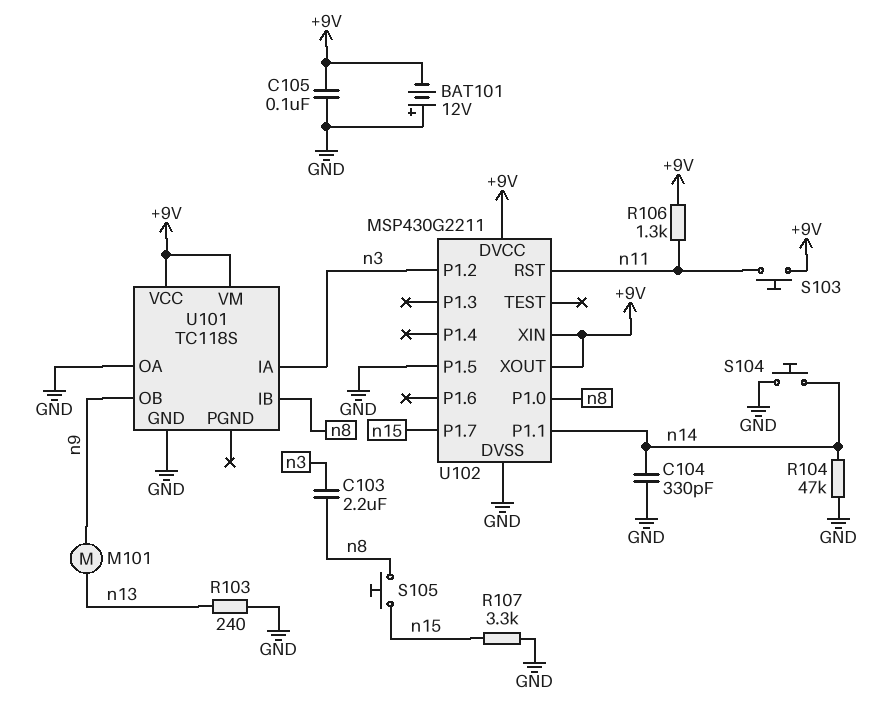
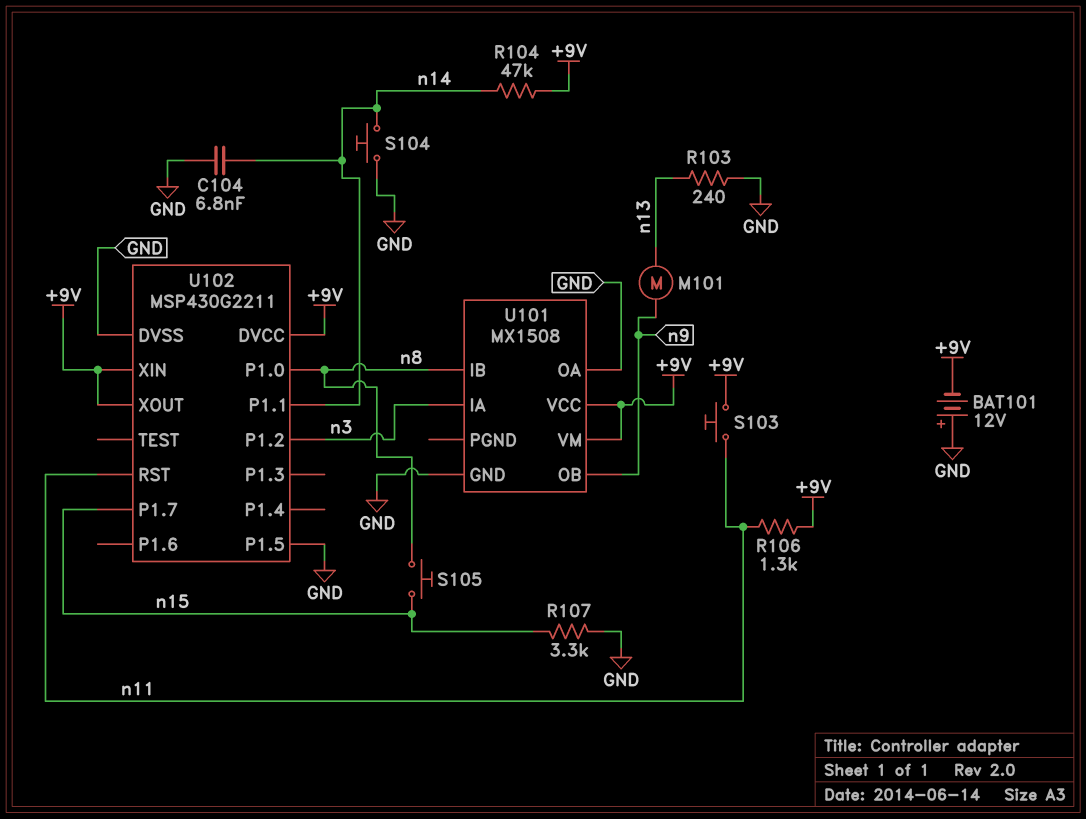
C103: 2.2uF (n3, n8) -> none
C104: 330pF (GND, n14) -> 6.8nF (GND, n14)
C105: 100nF (+9V, GND) -> none
R104: 47k (GND, n14) -> 47k (+9V, n14)
U101: TC118S -> MX1508

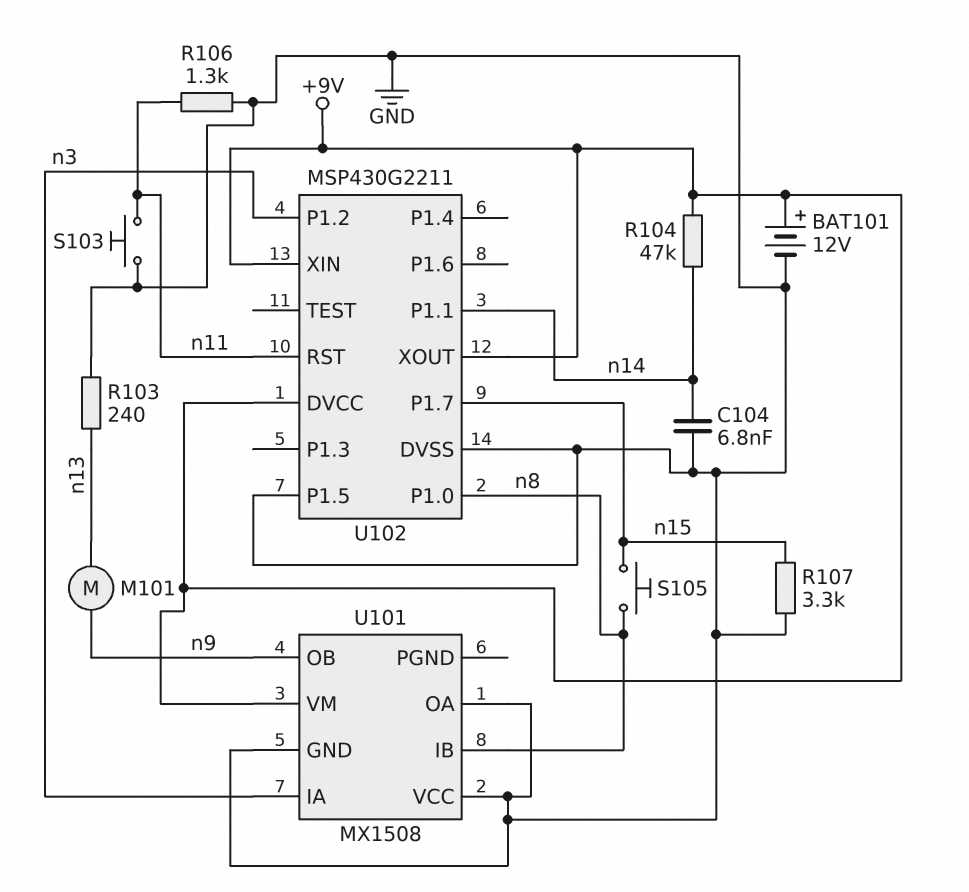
BAT101: 12V (plus GND, minus +9V) -> 12V (plus +9V, minus GND)
R106: 1.3k (+9V, n11) -> 1.3k (GND, n11)
S103: button (+9V, n11) -> button (GND, n11)
S104: button (GND, n14) -> none
U101 pin VCC: +9V -> GND

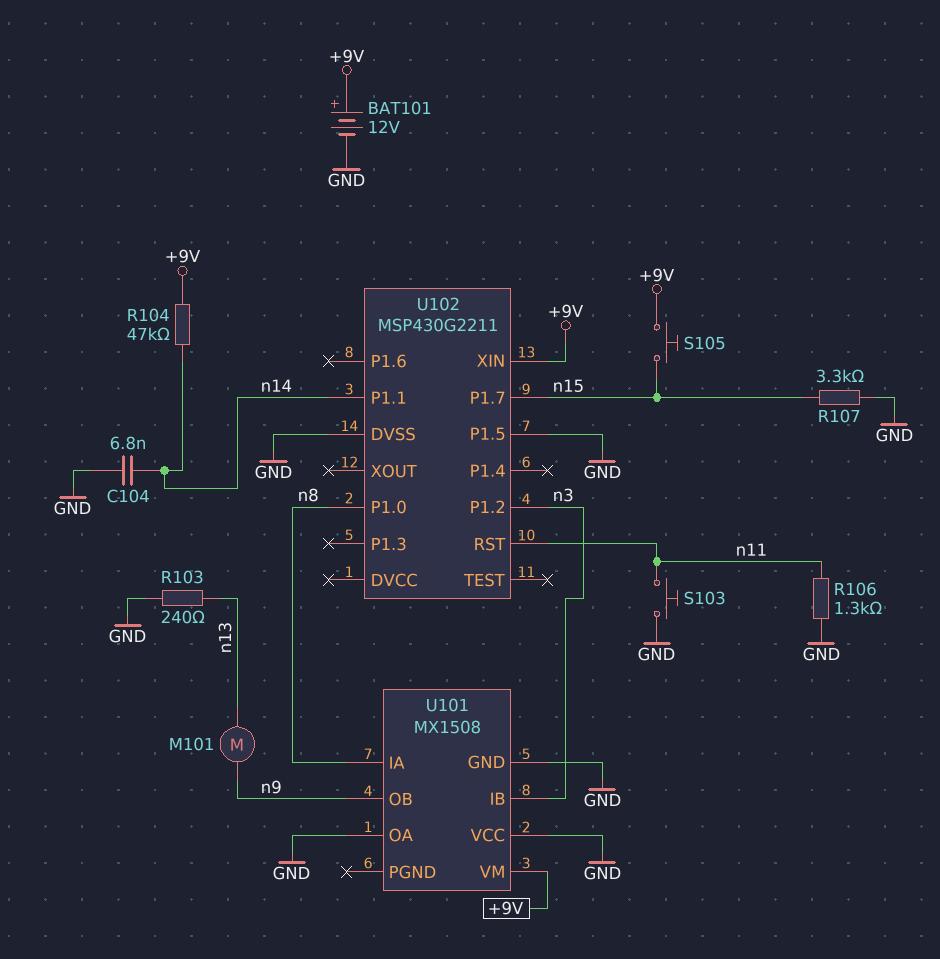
S105: button (n8, n15) -> button (+9V, n15)
U101 pin IA: n3 -> n8
U101 pin IB: n8 -> n3
U102 pin DVCC: +9V -> none
U102 pin XOUT: +9V -> none

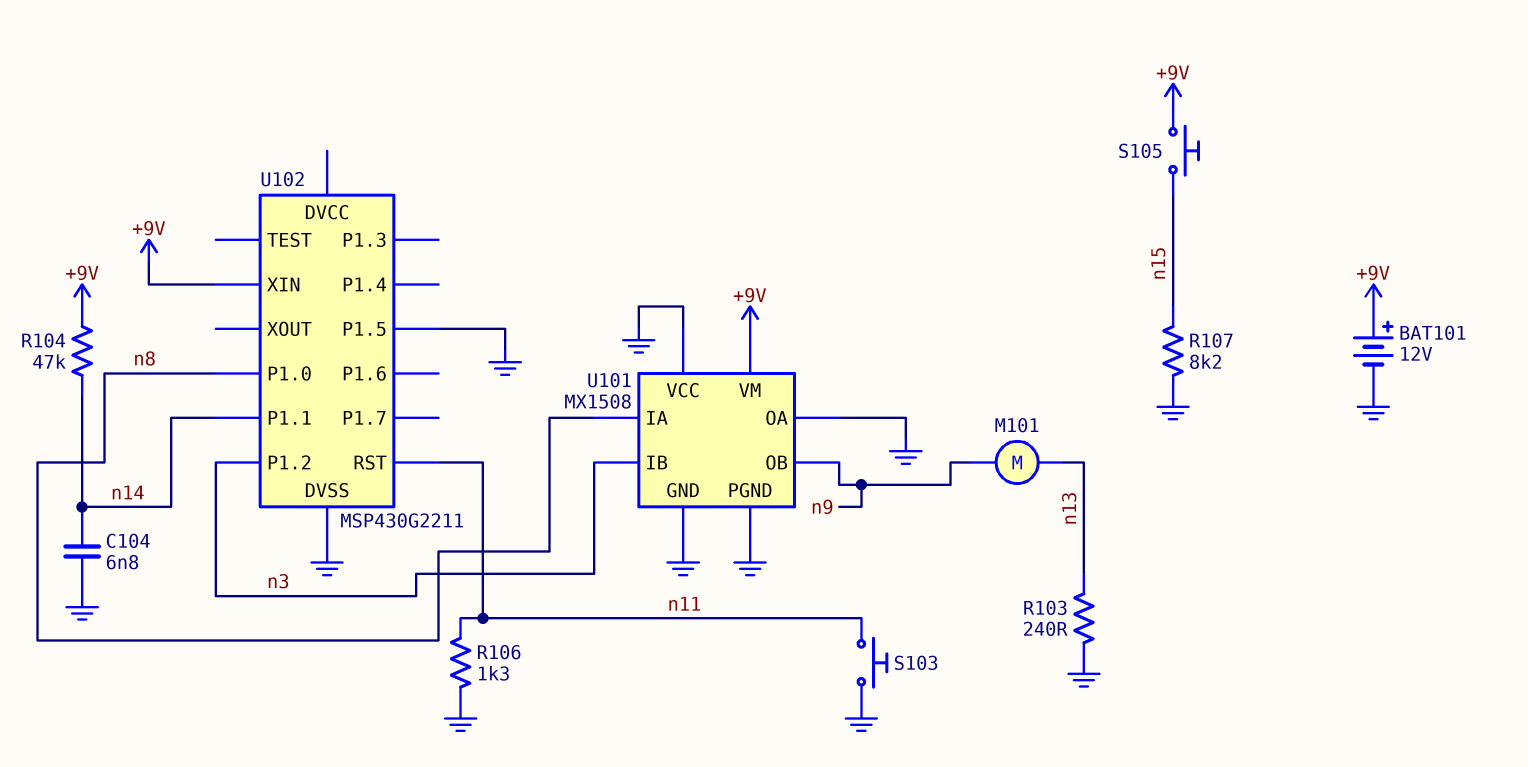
R107: 3.3k (GND, n15) -> 8.2k (GND, n15)
U101 pin PGND: none -> GND
U102 pin P1.7: n15 -> none

